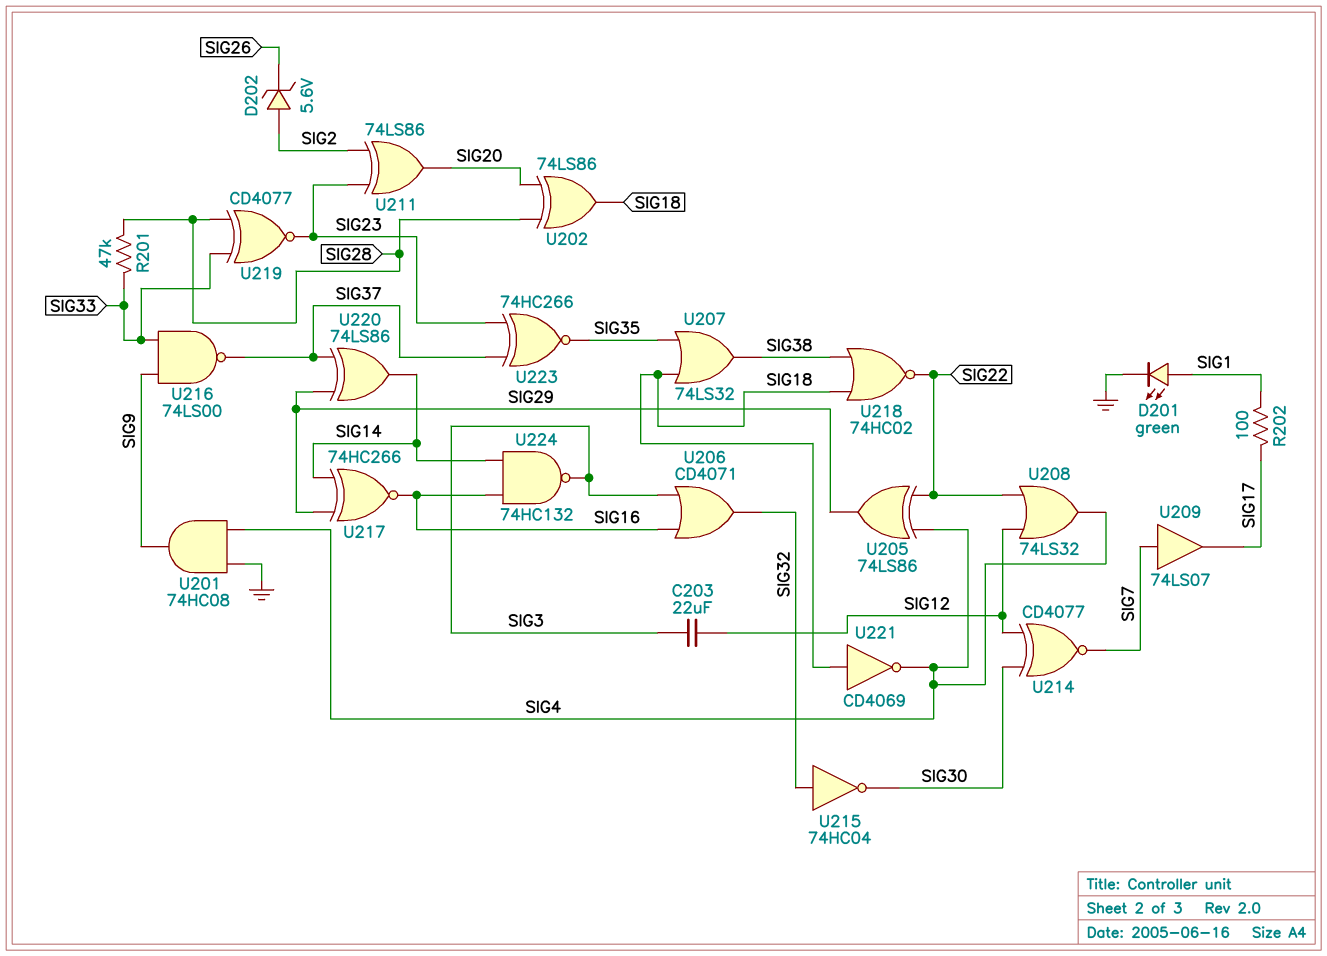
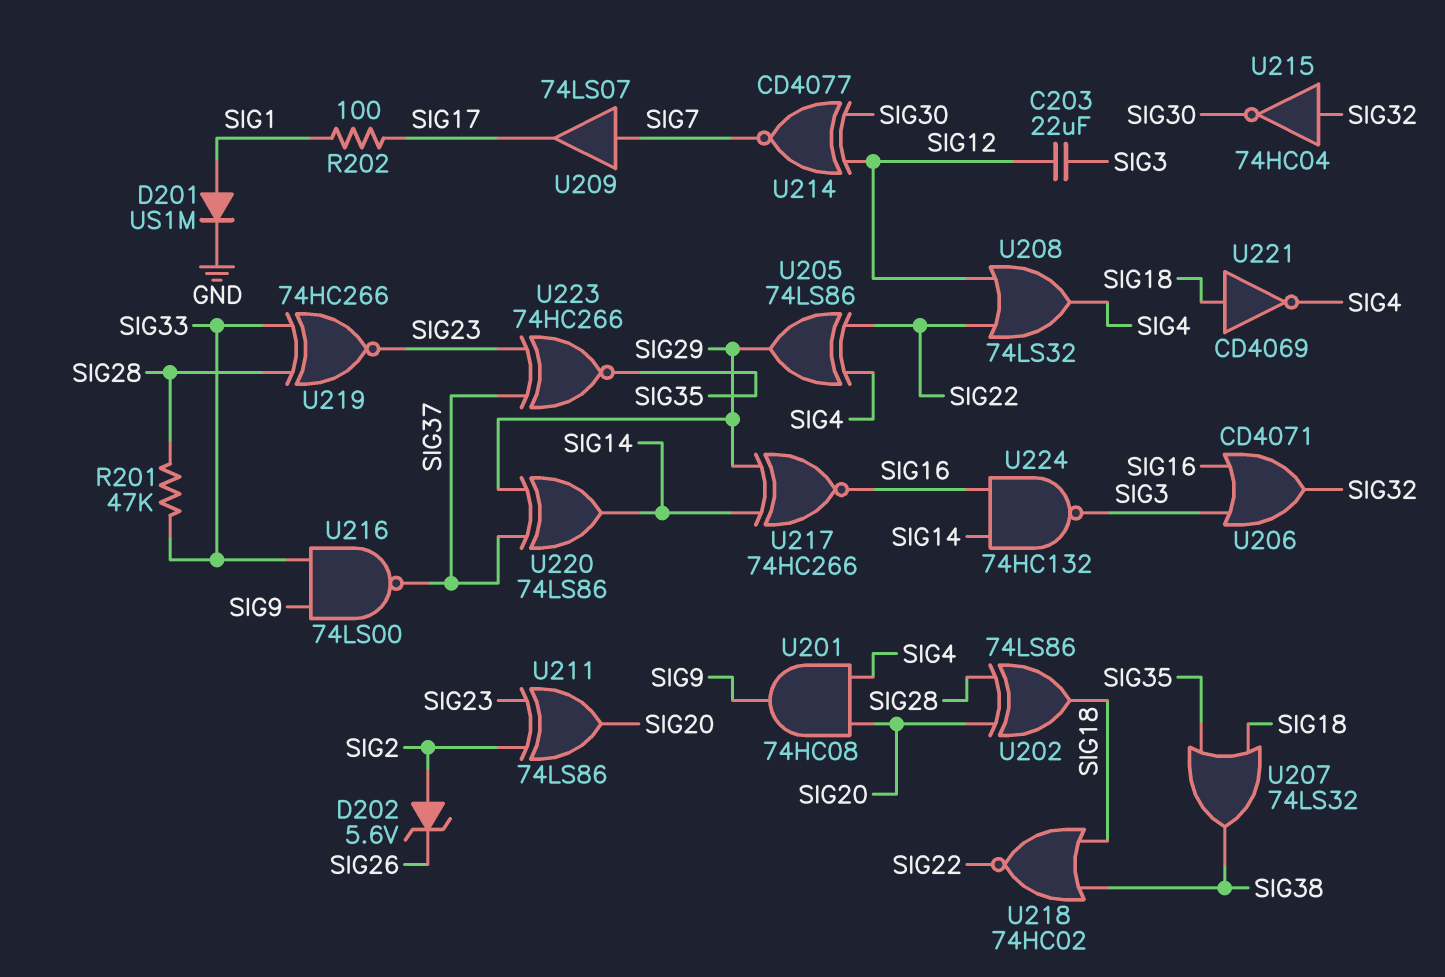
D201: LED green (A SIG1, K GND) -> diode US1M (A SIG1, K GND)
U201: AND 74HC08 (in GND, in SIG4, out SIG9) -> AND 74HC08 (in SIG4, in SIG20, out SIG9)
U219: XNOR CD4077 (in SIG28, in SIG33, out SIG23) -> XNOR 74HC266 (in SIG28, in SIG33, out SIG23)

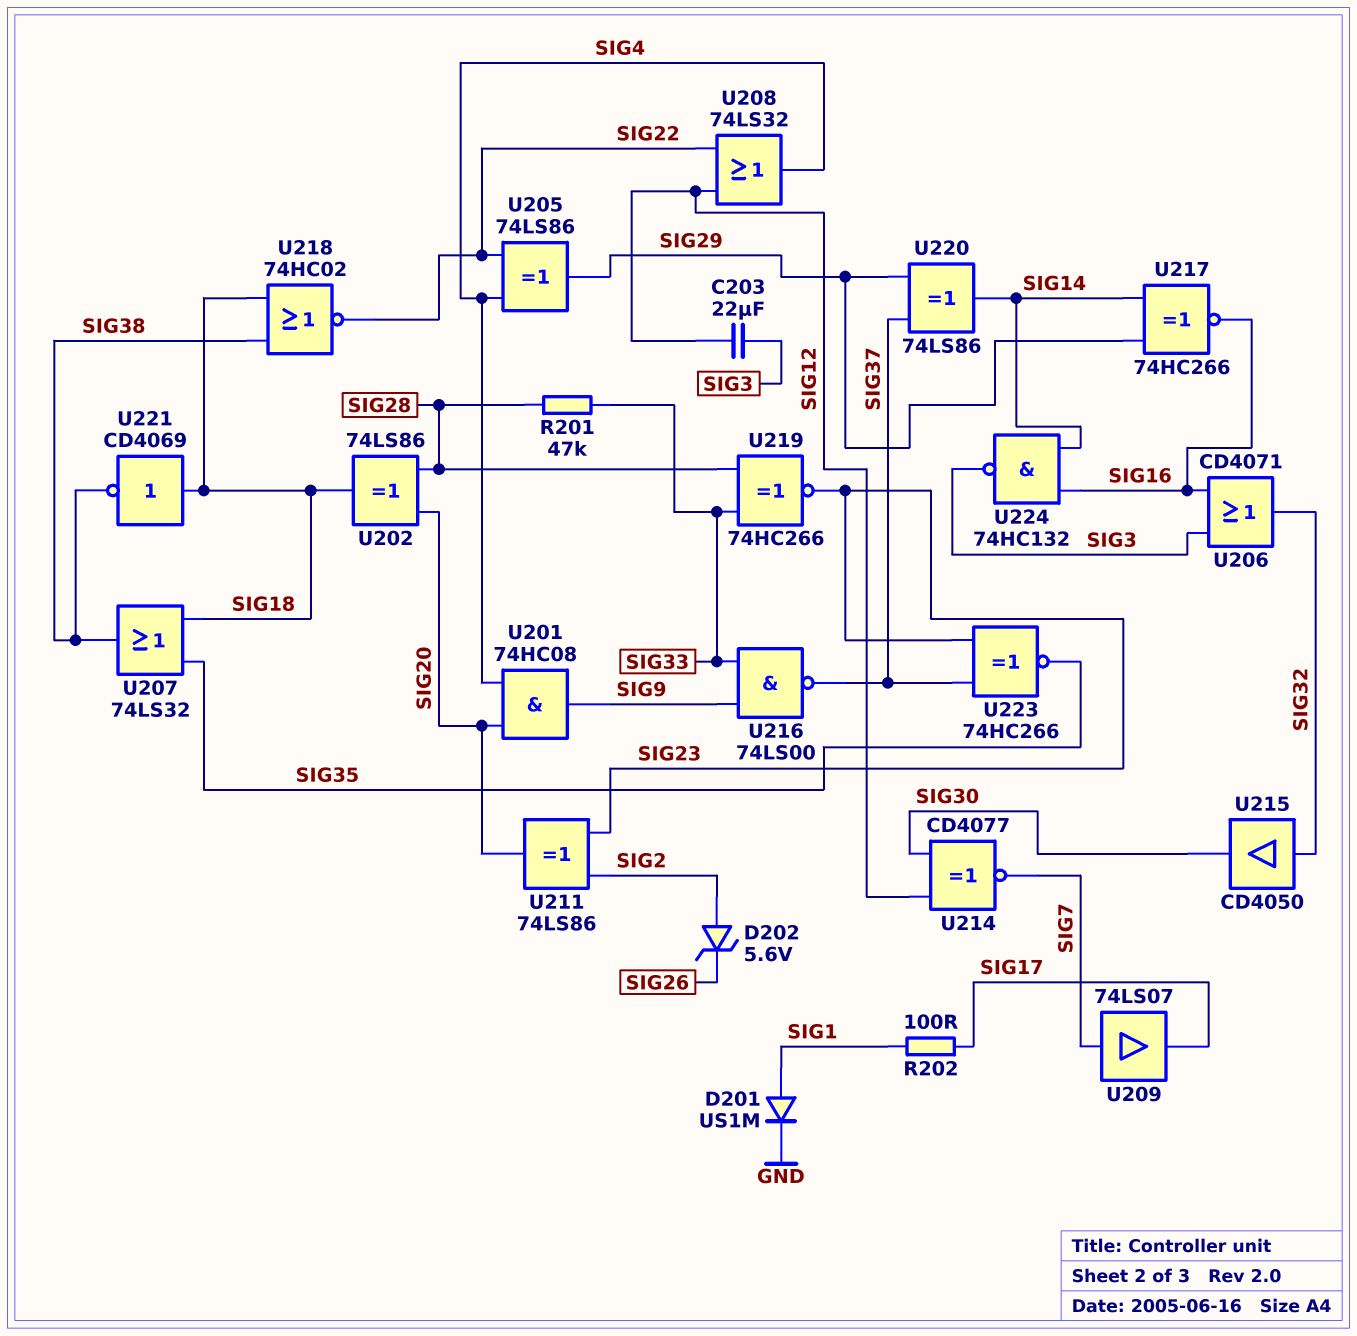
U215: NOT 74HC04 (in SIG32, out SIG30) -> buffer CD4050 (in SIG32, out SIG30)
U221: NOT CD4069 (in SIG18, out SIG4) -> NOT CD4069 (in SIG18, out SIG38)

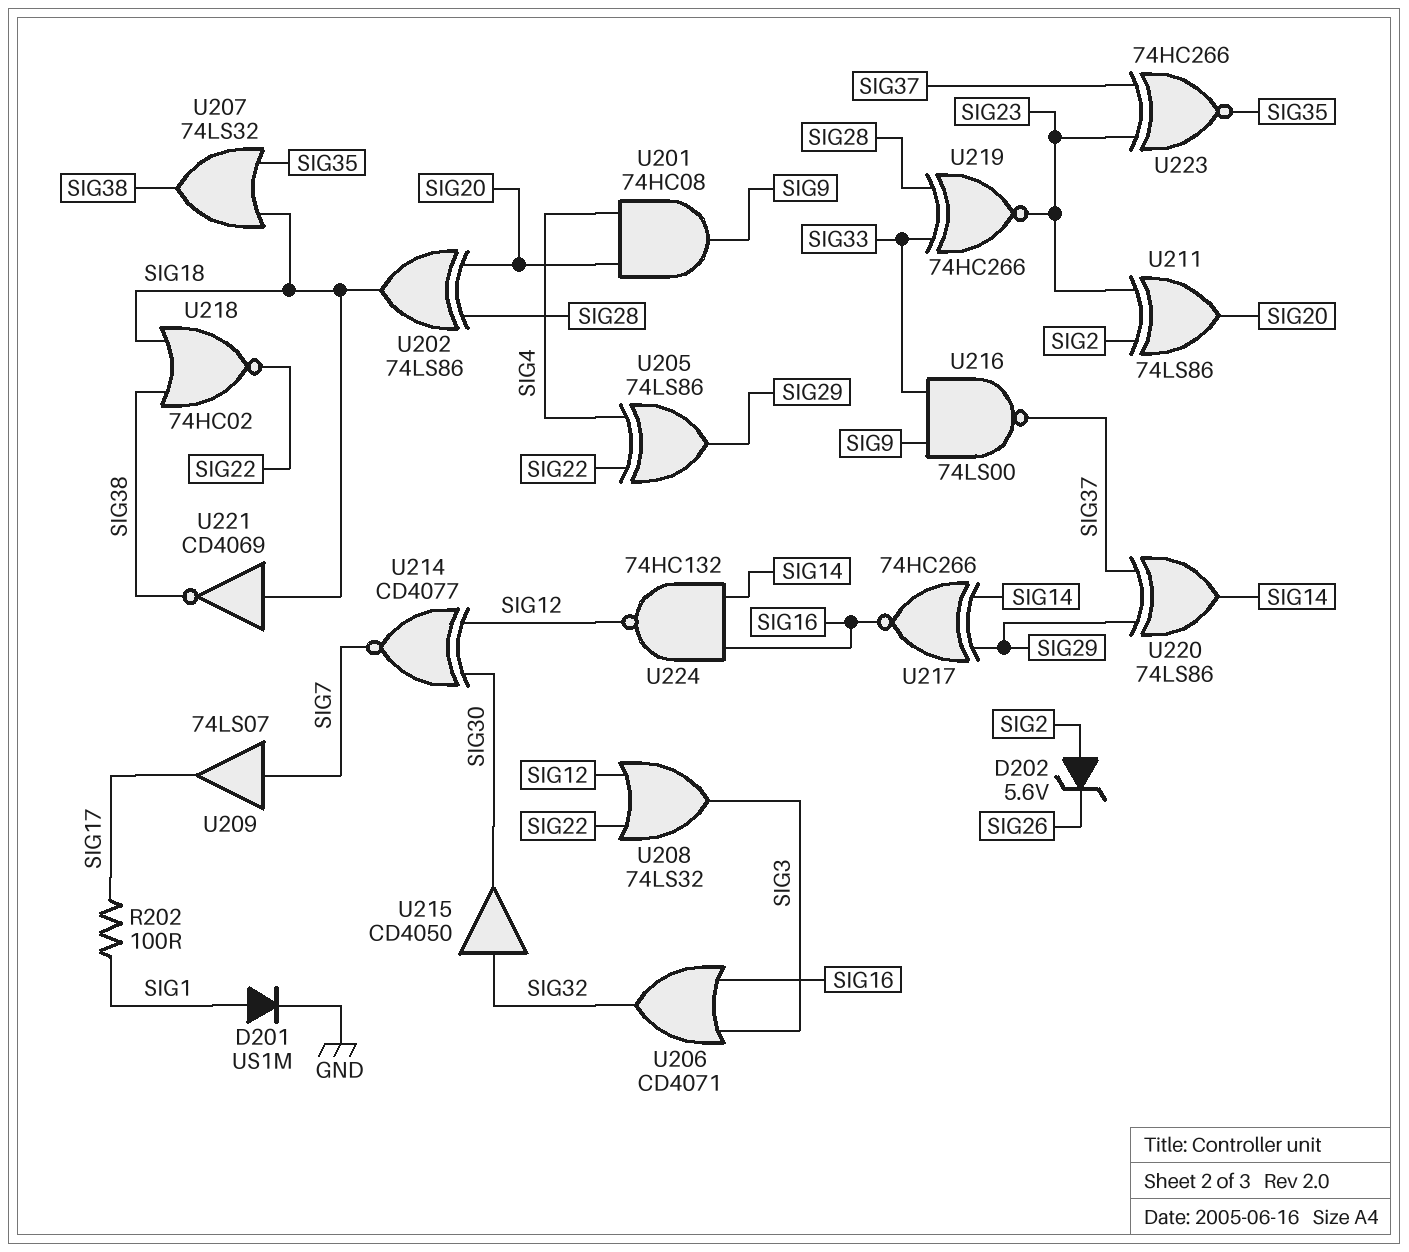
C203: 22uF (SIG3, SIG12) -> none
R201: 47k (SIG28, SIG33) -> none
U208: OR 74LS32 (in SIG12, in SIG22, out SIG4) -> OR 74LS32 (in SIG12, in SIG22, out SIG3)
U224: NAND 74HC132 (in SIG14, in SIG16, out SIG3) -> NAND 74HC132 (in SIG14, in SIG16, out SIG12)

